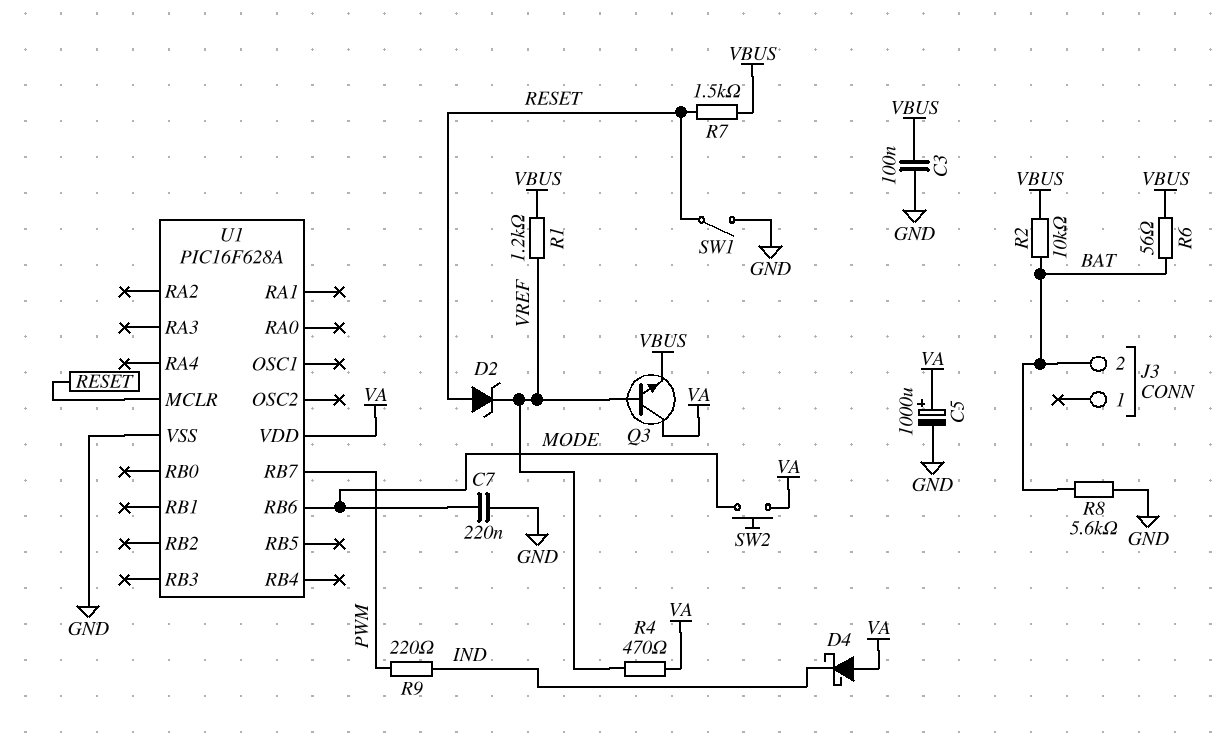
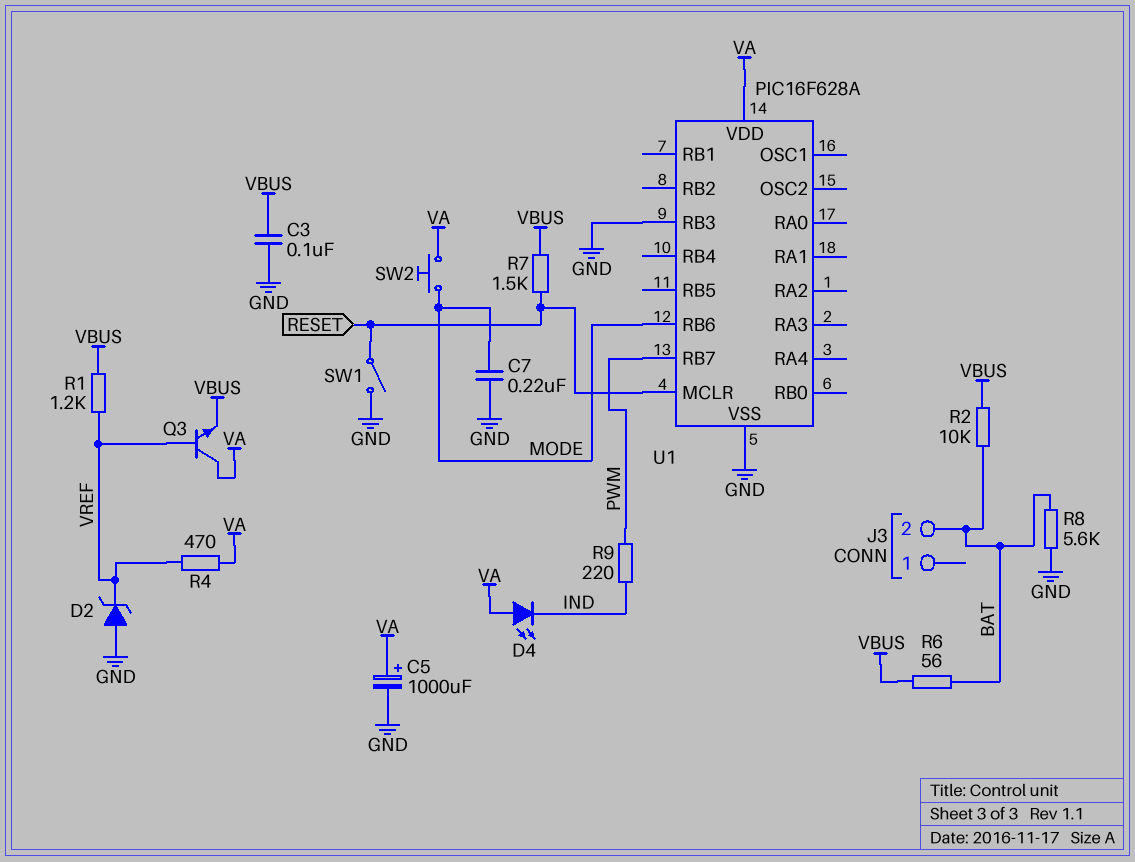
D2: zener (A RESET, K VREF) -> zener (A GND, K VREF)
D4: schottky (A VA, K IND) -> LED (A VA, K IND)
U1 pin RB3: none -> GND

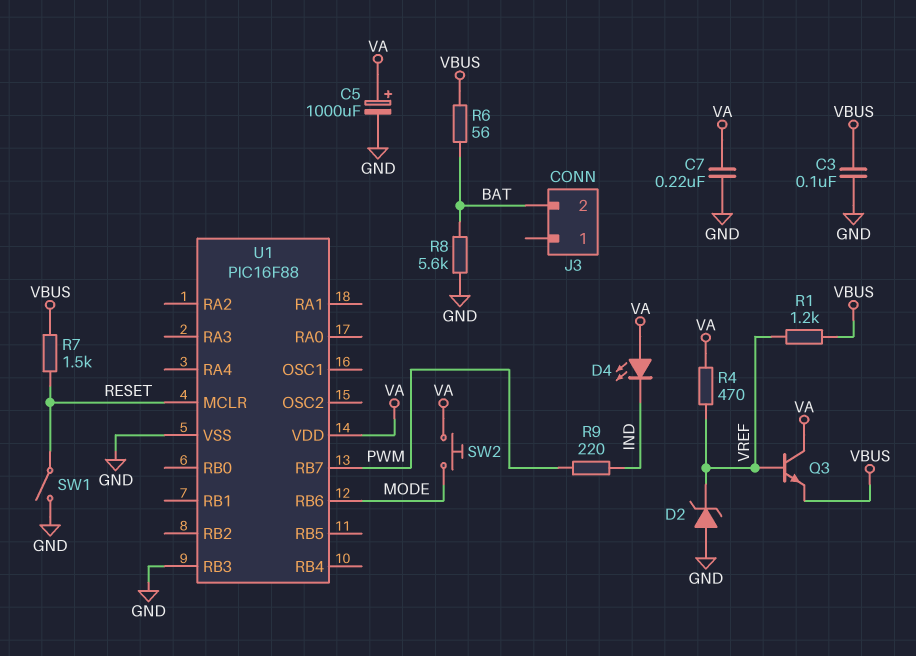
C7: 220nF (GND, MODE) -> 220nF (GND, VA)
R2: 10k (BAT, VBUS) -> none
U1: PIC16F628A -> PIC16F88

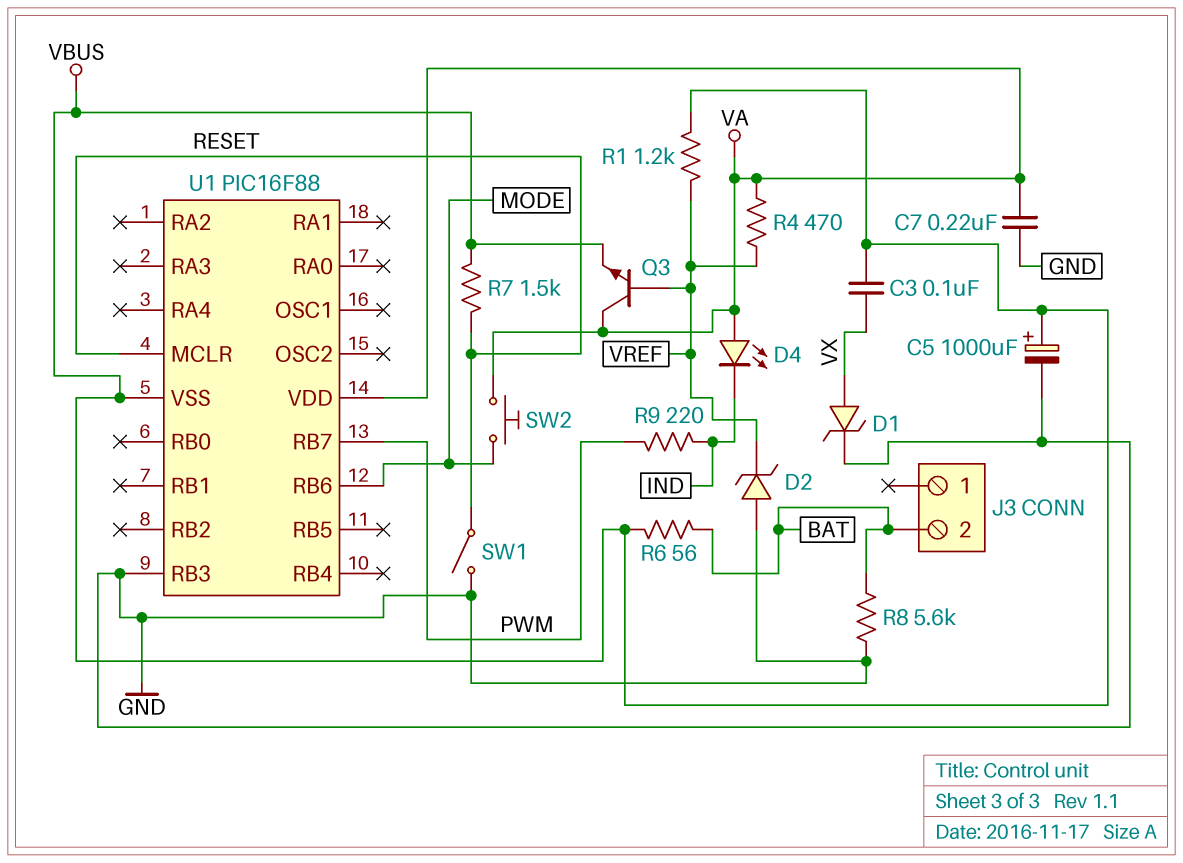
C3: 100nF (GND, VBUS) -> 100nF (VBUS, VX)
C5: 1000uF (plus VA, minus GND) -> 1000uF (plus VBUS, minus GND)
D1: none -> zener (A VX, K GND)
U1 pin VSS: GND -> VBUS

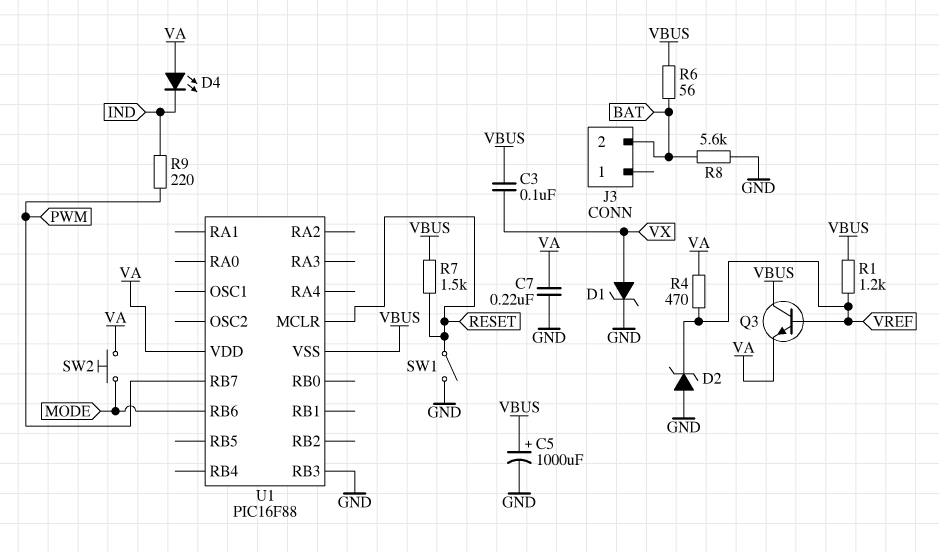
Q3: NPN (B VREF, C VA, E VBUS) -> NPN (B VREF, C VBUS, E VA)

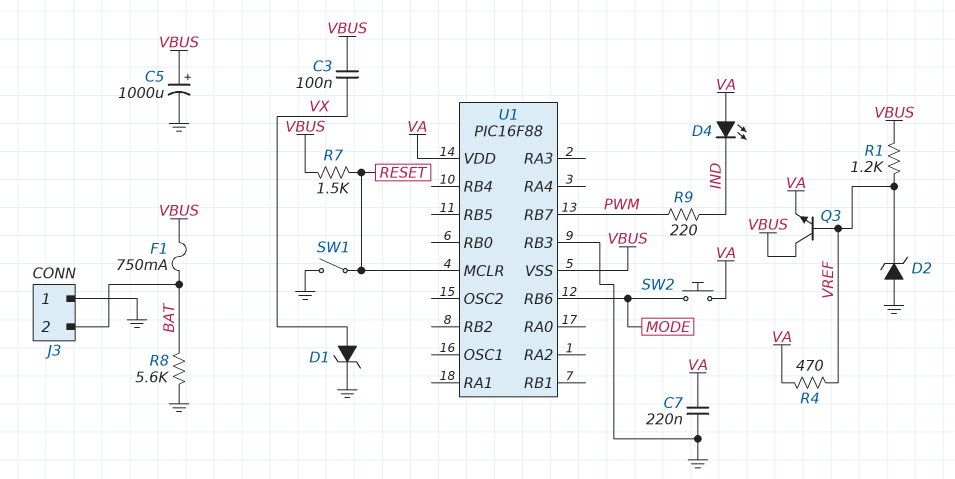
F1: none -> 750mA (BAT, VBUS)
J3 pin 1: none -> GND
R6: 56 (BAT, VBUS) -> none

